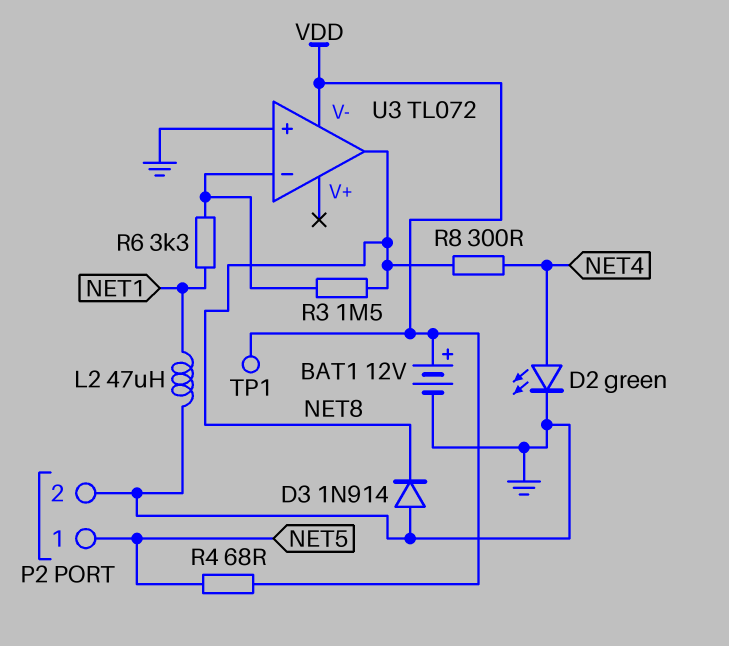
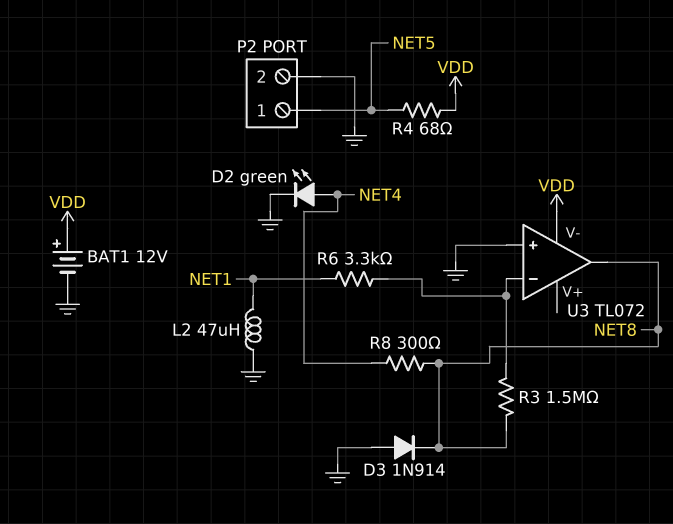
TP1: test point (VDD) -> none

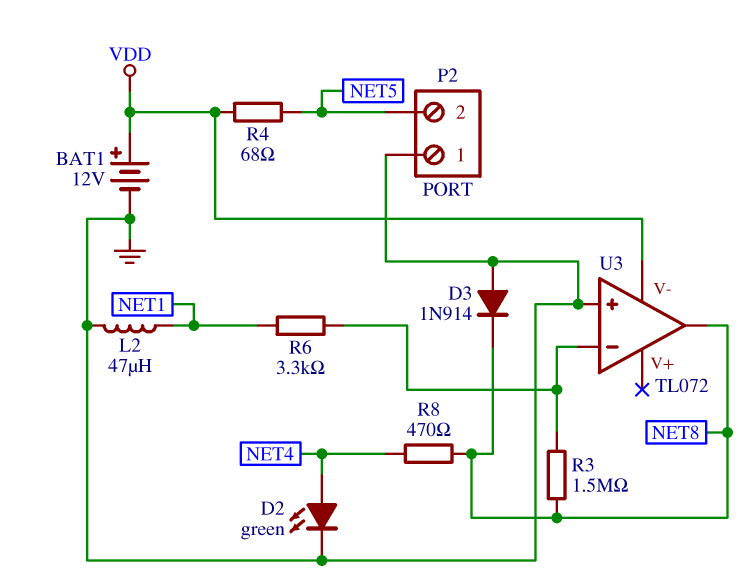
P2 pin 1: NET5 -> GND
P2 pin 2: GND -> NET5
R8: 300 (NET4, NET8) -> 470 (NET4, NET8)

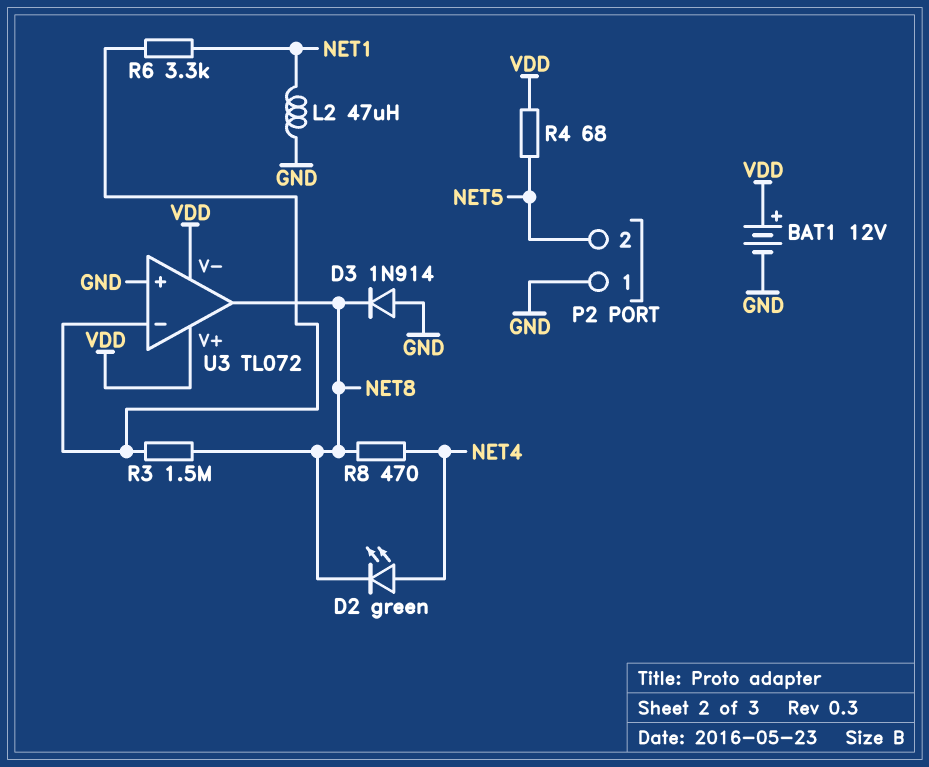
D2: LED green (A NET4, K GND) -> LED green (A NET4, K NET8)
U3 pin V+: none -> VDD

